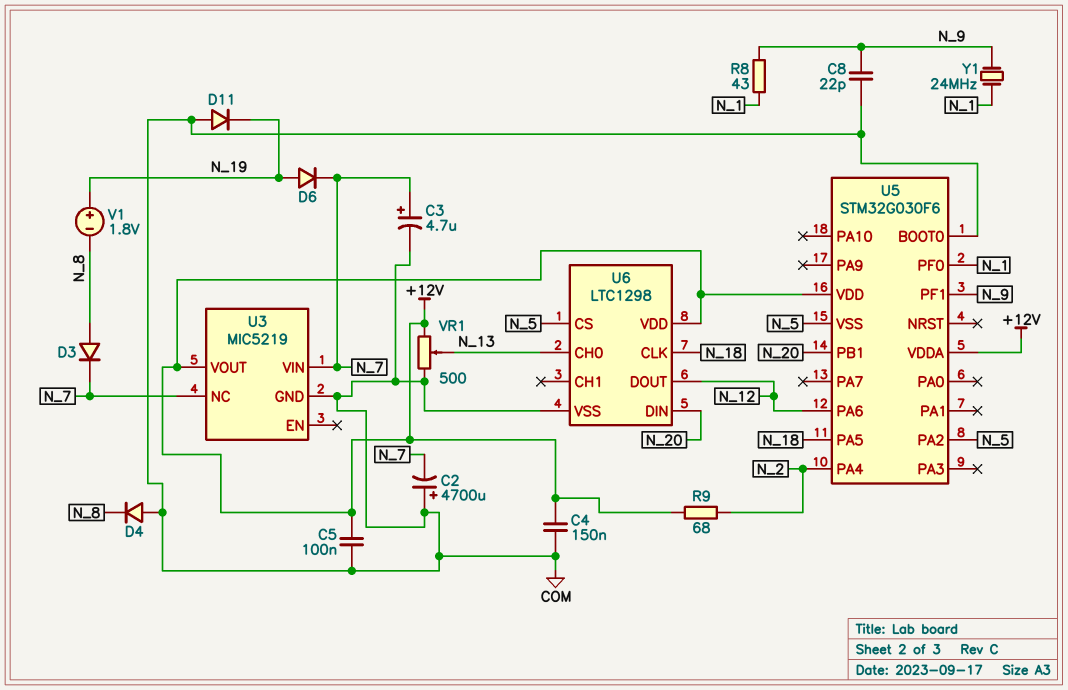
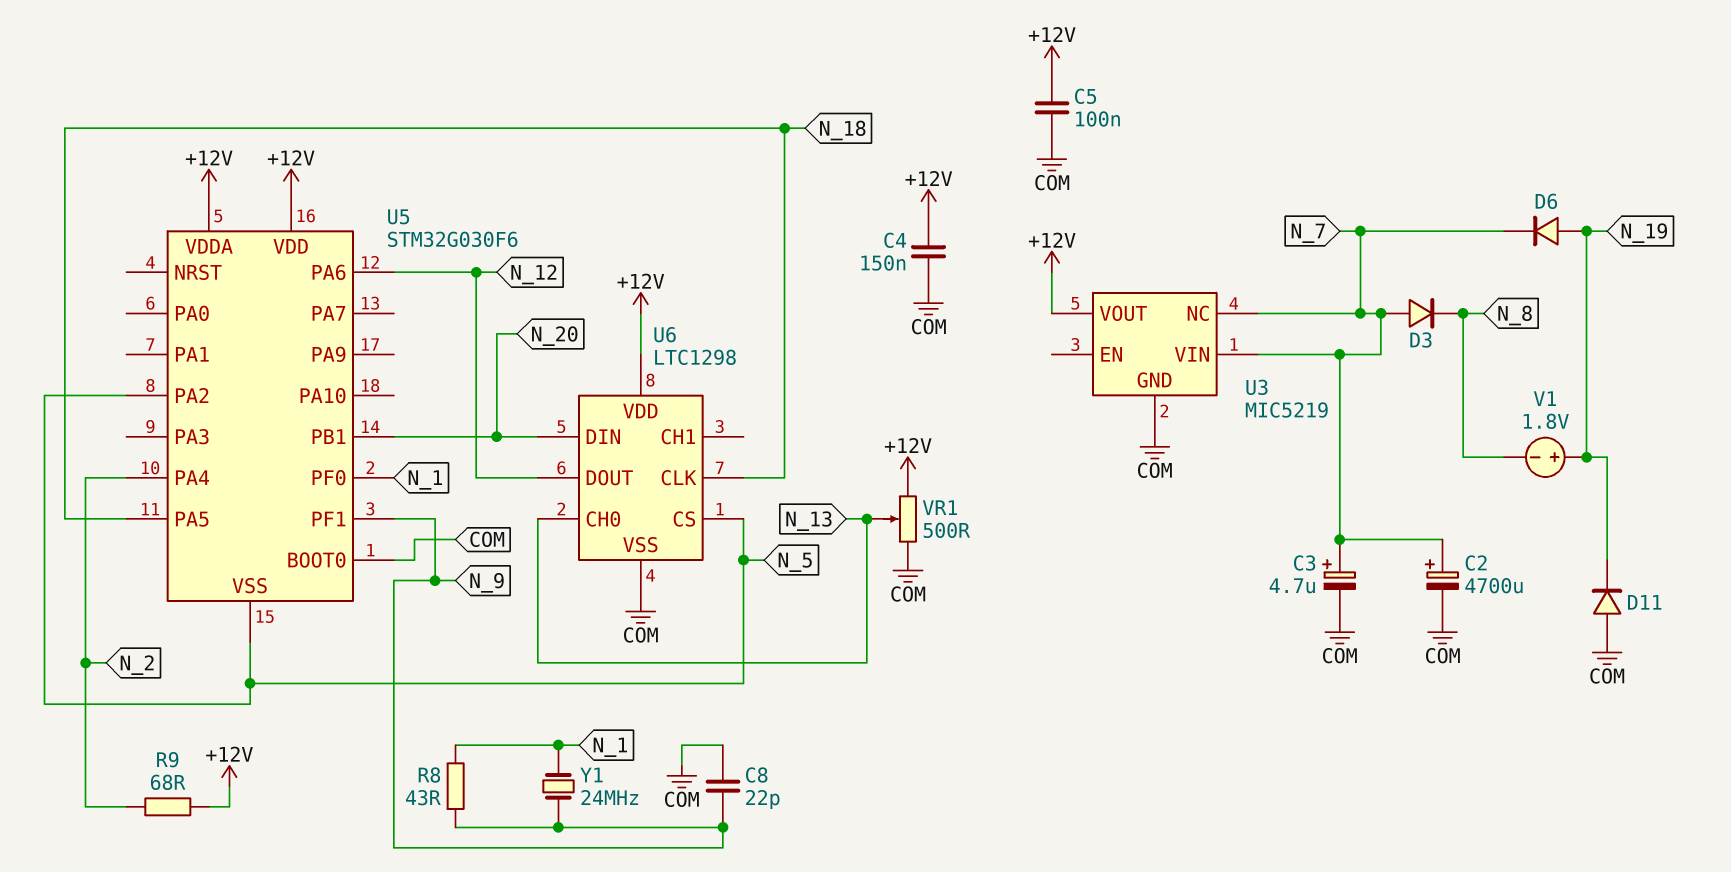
C2: 4700uF (plus COM, minus N_7) -> 4700uF (plus N_7, minus COM)
D3: diode (A N_8, K N_7) -> diode (A N_7, K N_8)
D4: diode (A COM, K N_8) -> none

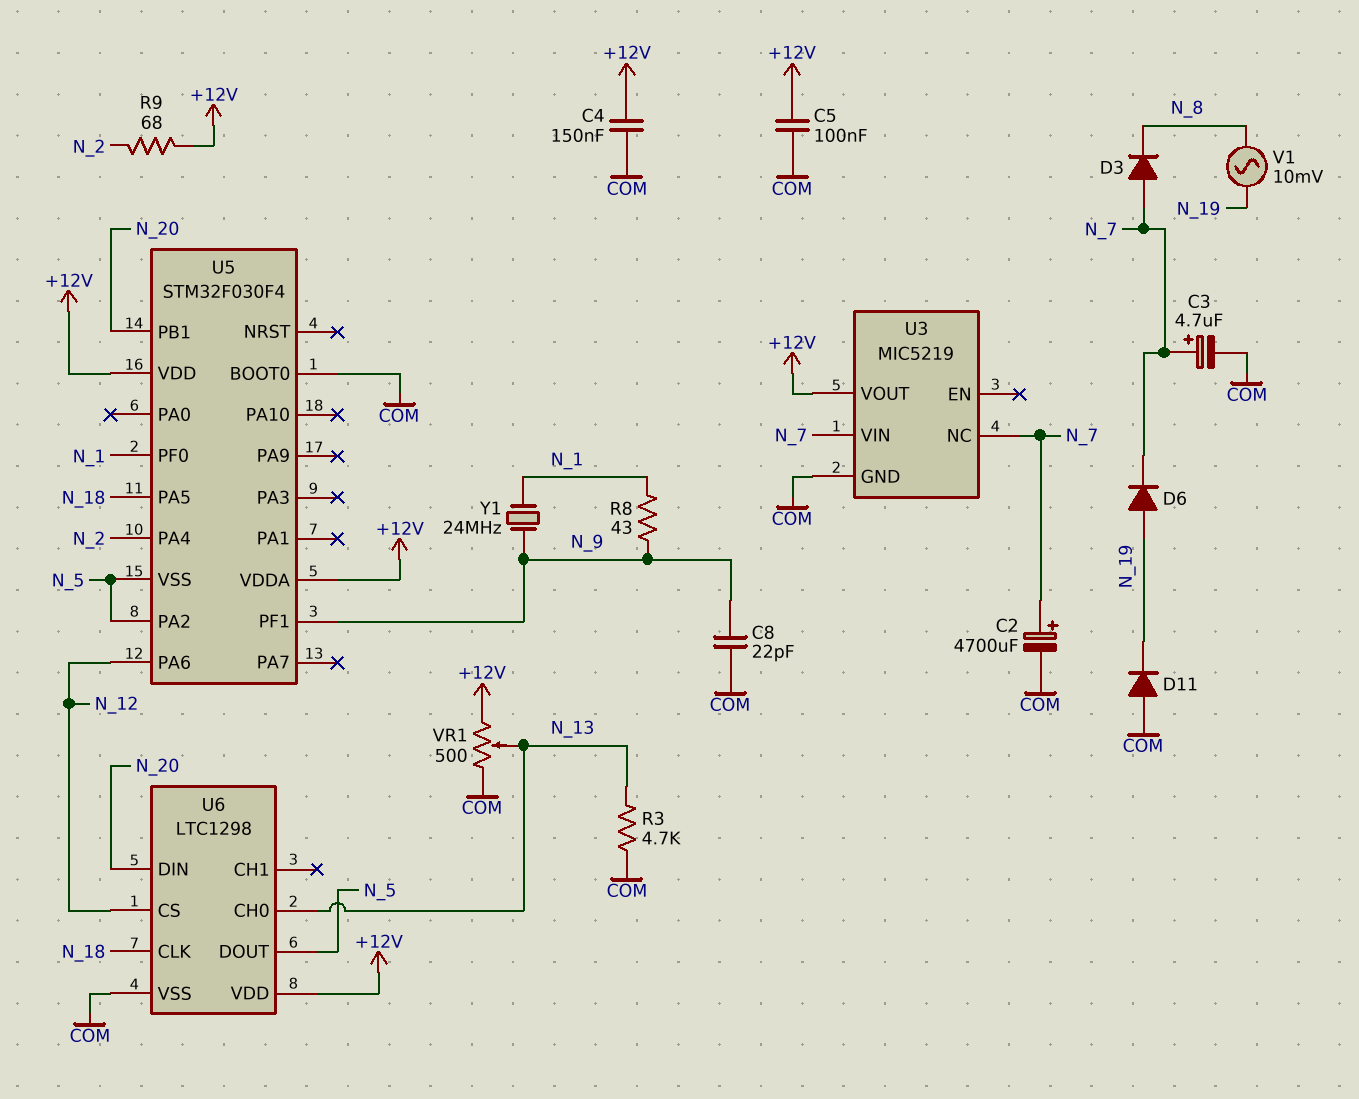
R3: none -> 4.7k (COM, N_13)
U5: STM32G030F6 -> STM32F030F4
U6 pin CS: N_5 -> N_12
U6 pin DOUT: N_12 -> N_5
V1: 1.8V (plus N_19, minus N_8) -> AC 10mV (N_8, N_19)

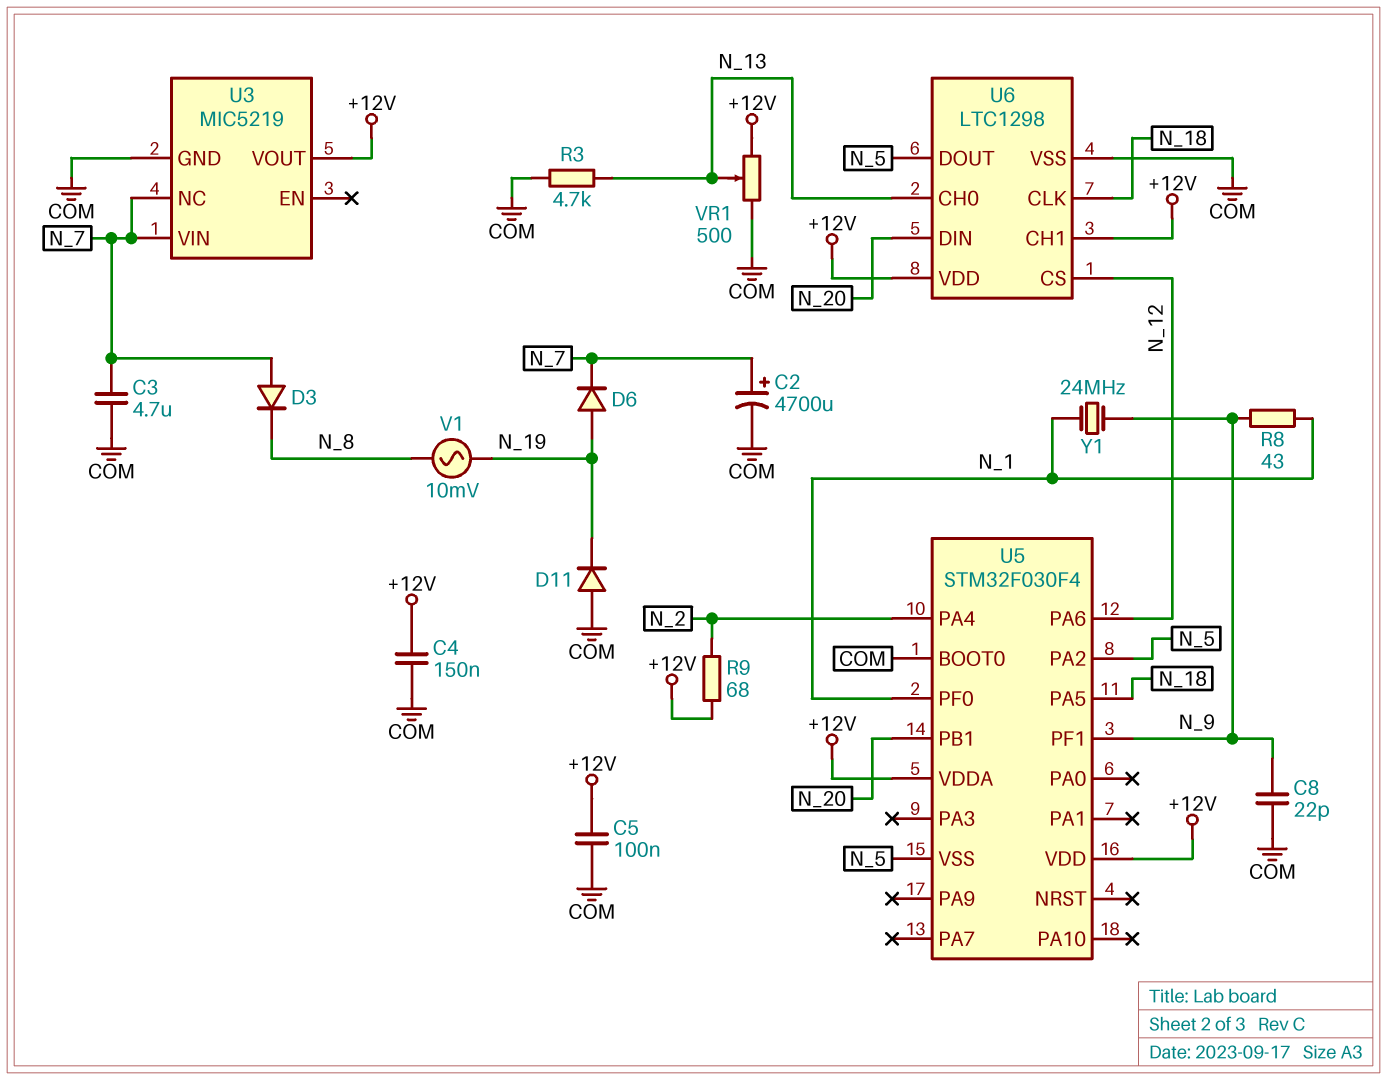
C3: 4.7uF (plus N_7, minus COM) -> 4.7uF (COM, N_7)
U6 pin CH1: none -> +12V

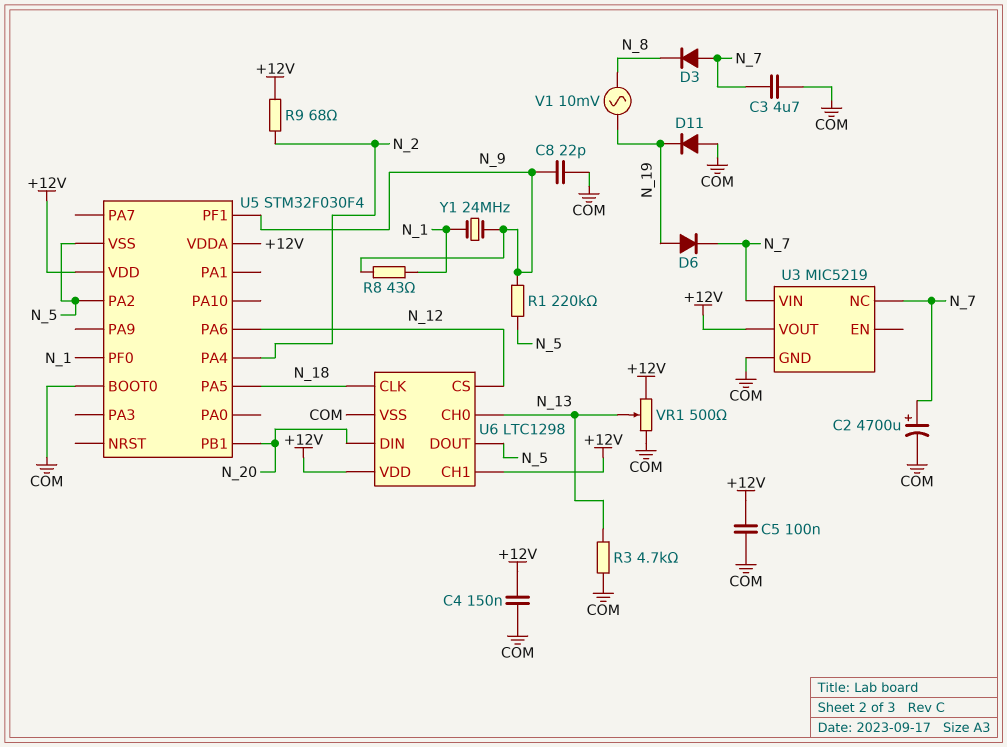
R1: none -> 220k (N_5, N_9)

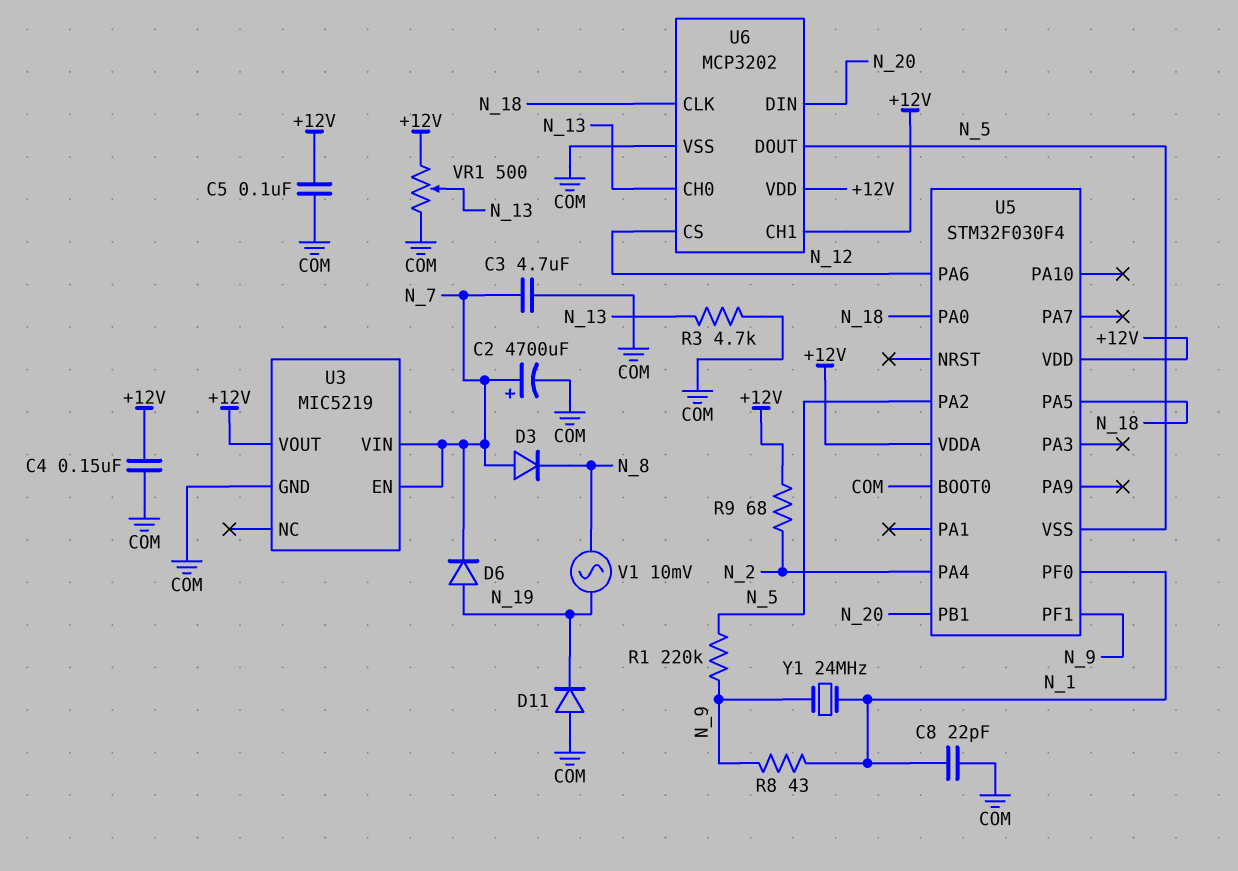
C8: 22pF (COM, N_9) -> 22pF (COM, N_1)
U3 pin EN: none -> N_7
U3 pin NC: N_7 -> none
U5 pin PA0: none -> N_18
U6: LTC1298 -> MCP3202

